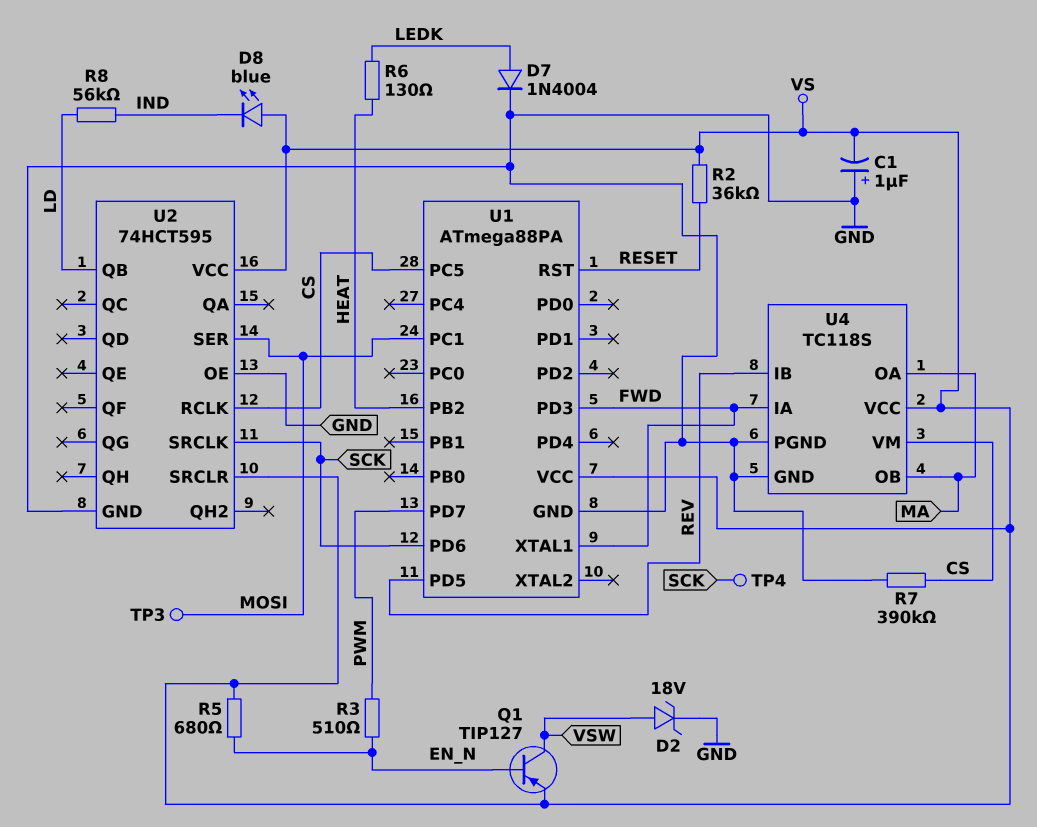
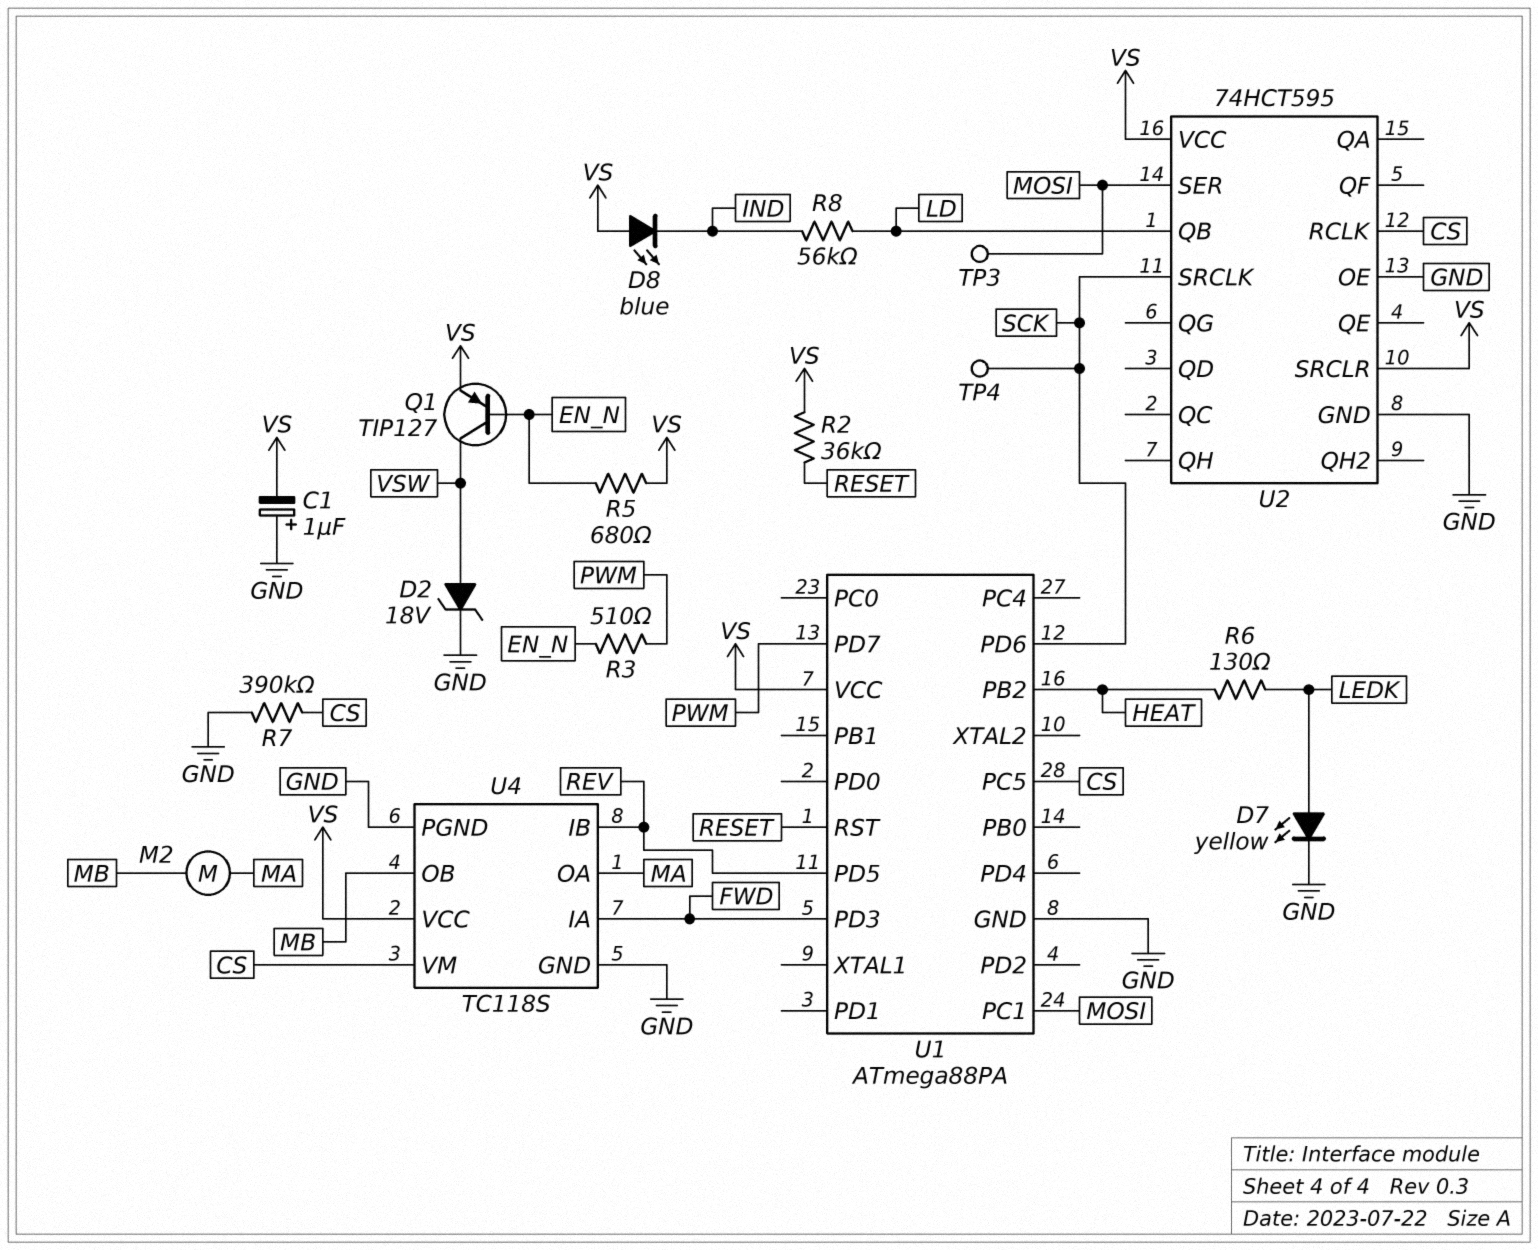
D7: diode 1N4004 (A LEDK, K GND) -> LED yellow (A LEDK, K GND)
M2: none -> motor (MA, MB)
U1 pin XTAL1: FWD -> none
U4 pin OB: MA -> MB

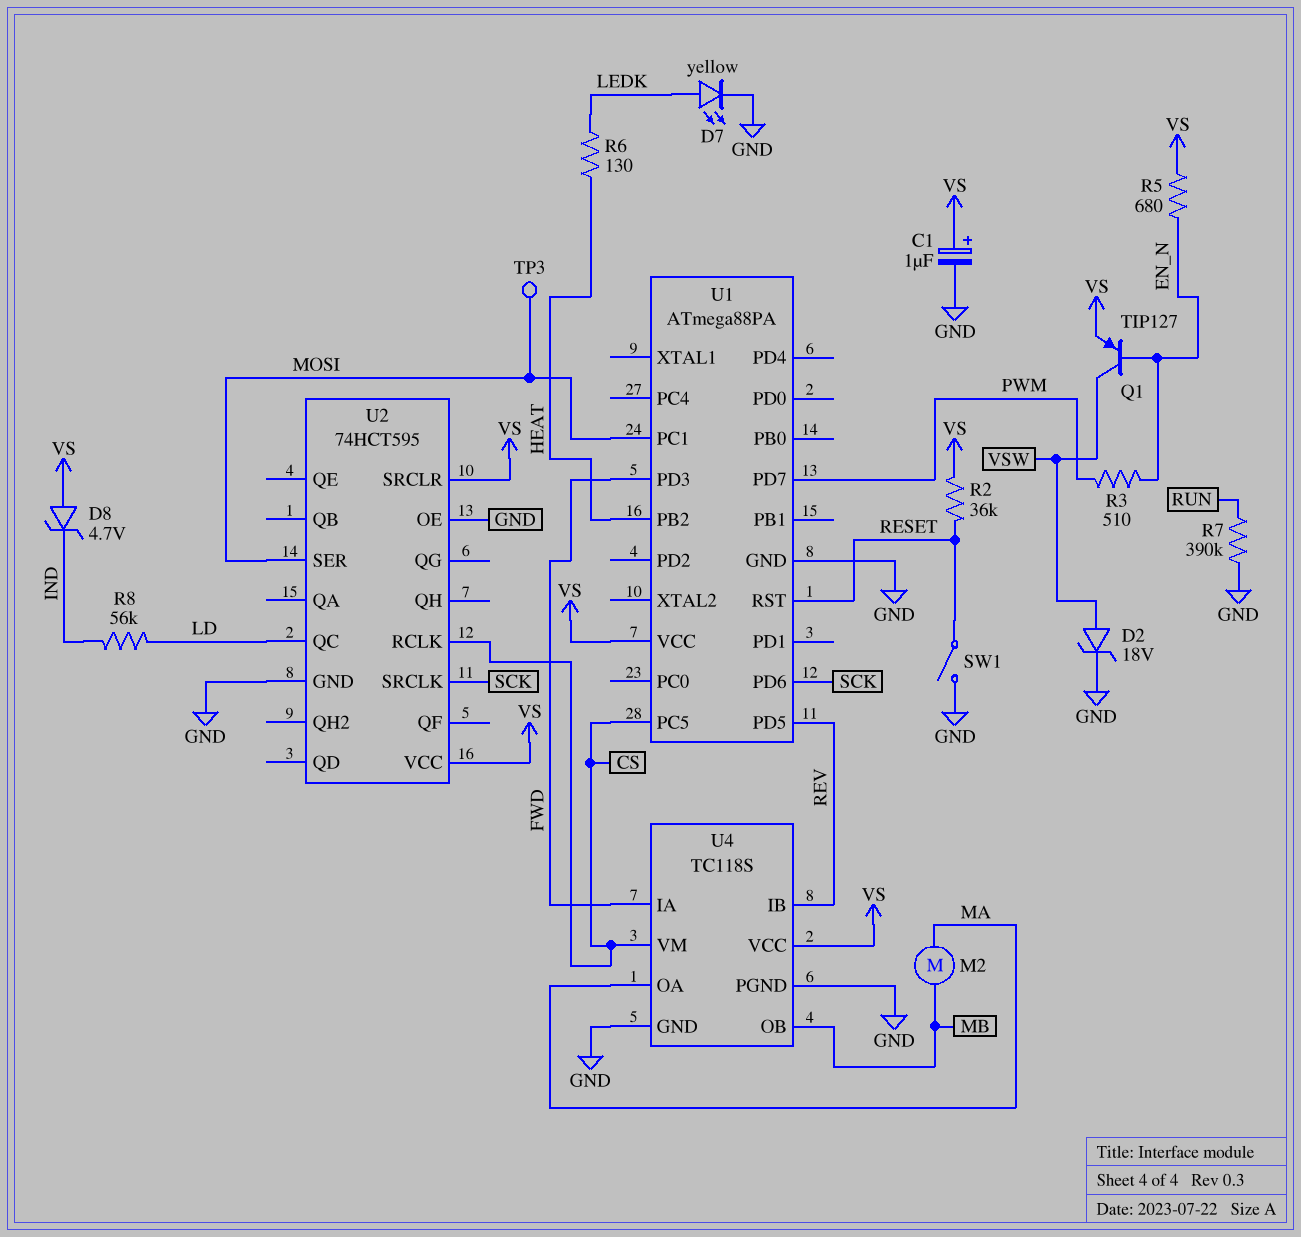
C1: 1uF (plus GND, minus VS) -> 1uF (plus VS, minus GND)
D8: LED blue (A VS, K IND) -> zener 4.7V (A VS, K IND)
R7: 390k (CS, GND) -> 390k (GND, RUN)
SW1: none -> switch (GND, RESET)
TP4: test point (SCK) -> none
U2 pin QB: LD -> none
U2 pin QC: none -> LD

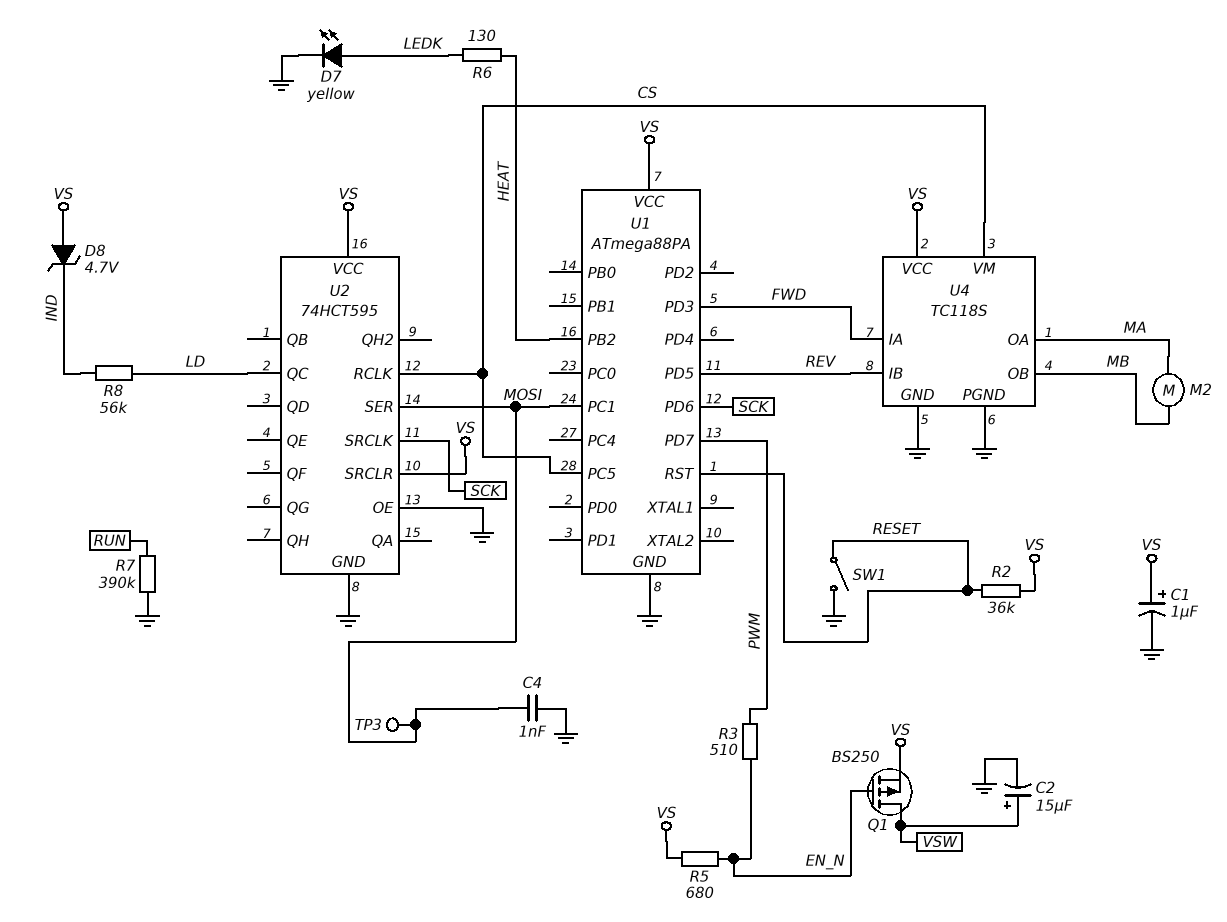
C2: none -> 15uF (plus VSW, minus GND)
C4: none -> 1nF (GND, MOSI)
D2: zener 18V (A VSW, K GND) -> none
Q1: PNP TIP127 (B EN_N, C VSW, E VS) -> PMOS BS250 (G EN_N, D VSW, S VS)

